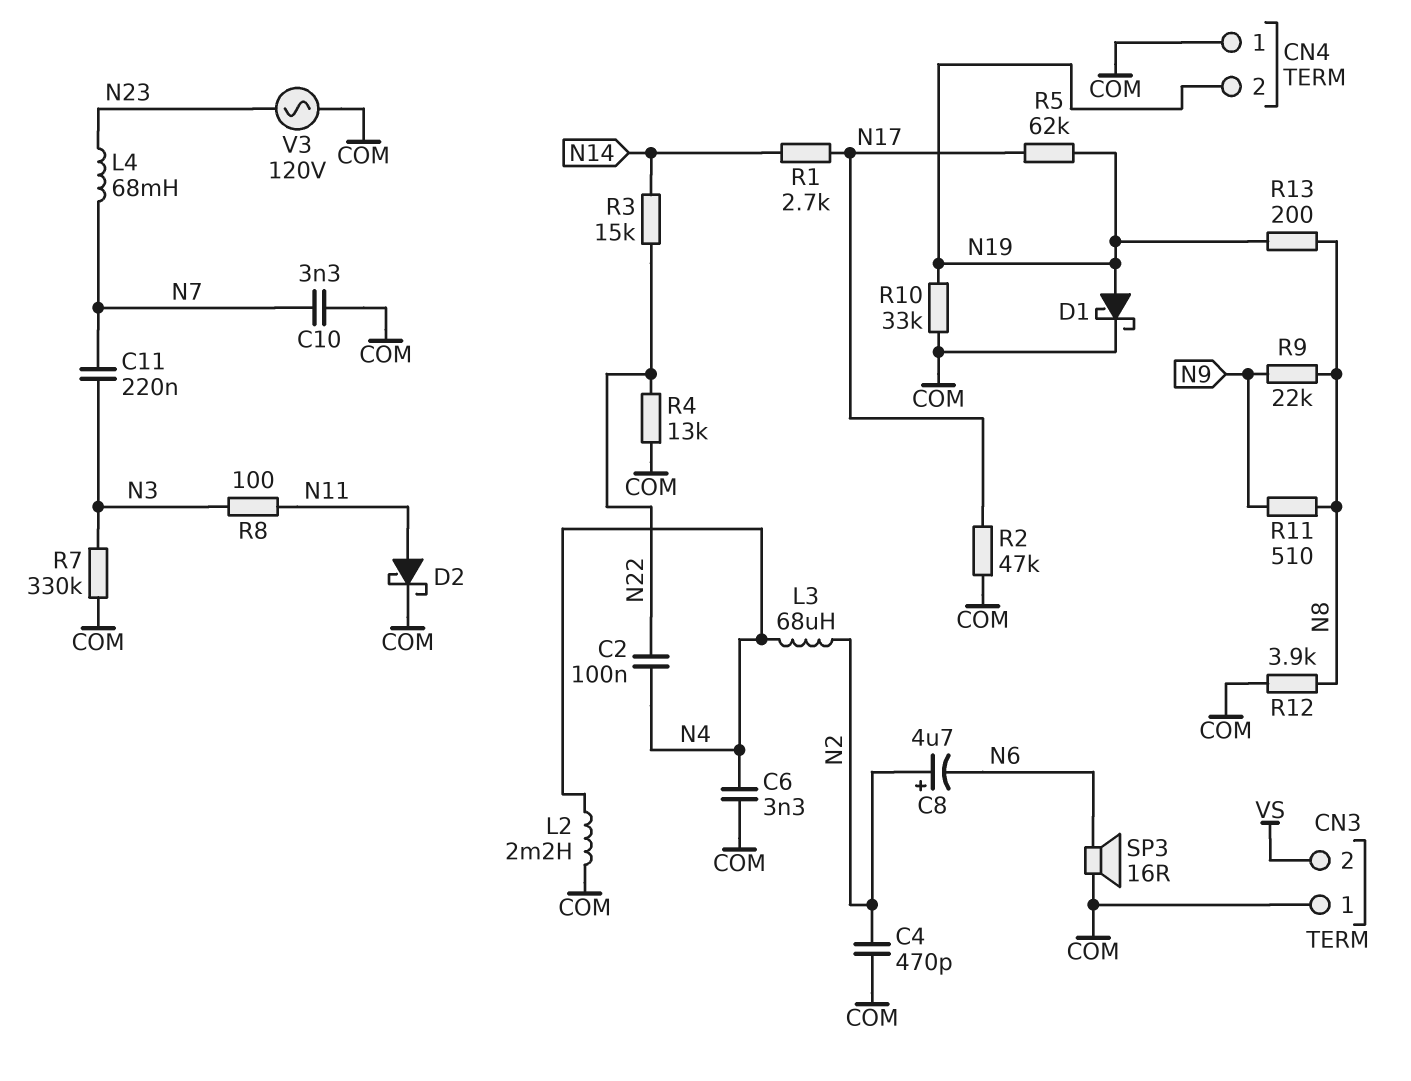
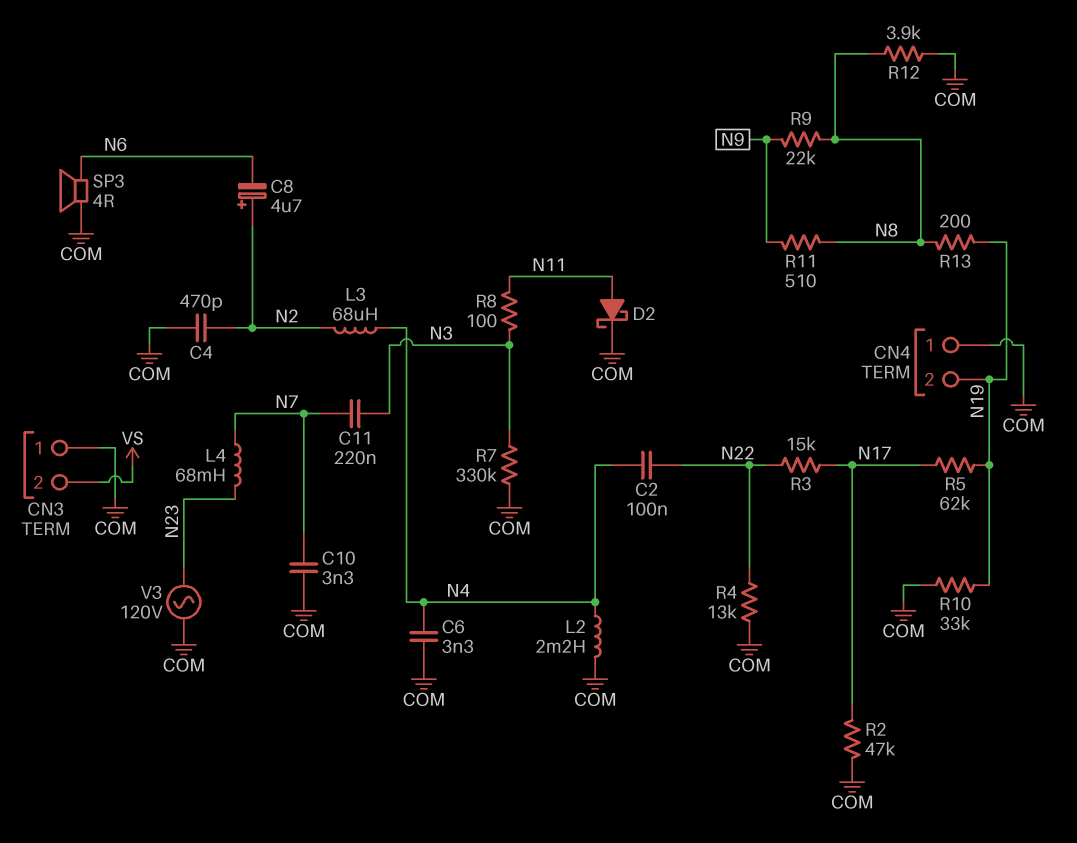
D1: schottky (A N19, K COM) -> none
R1: 2.7k (N14, N17) -> none
R3: 15k (N14, N22) -> 15k (N17, N22)
SP3: speaker 16R (COM, N6) -> speaker 4R (COM, N6)

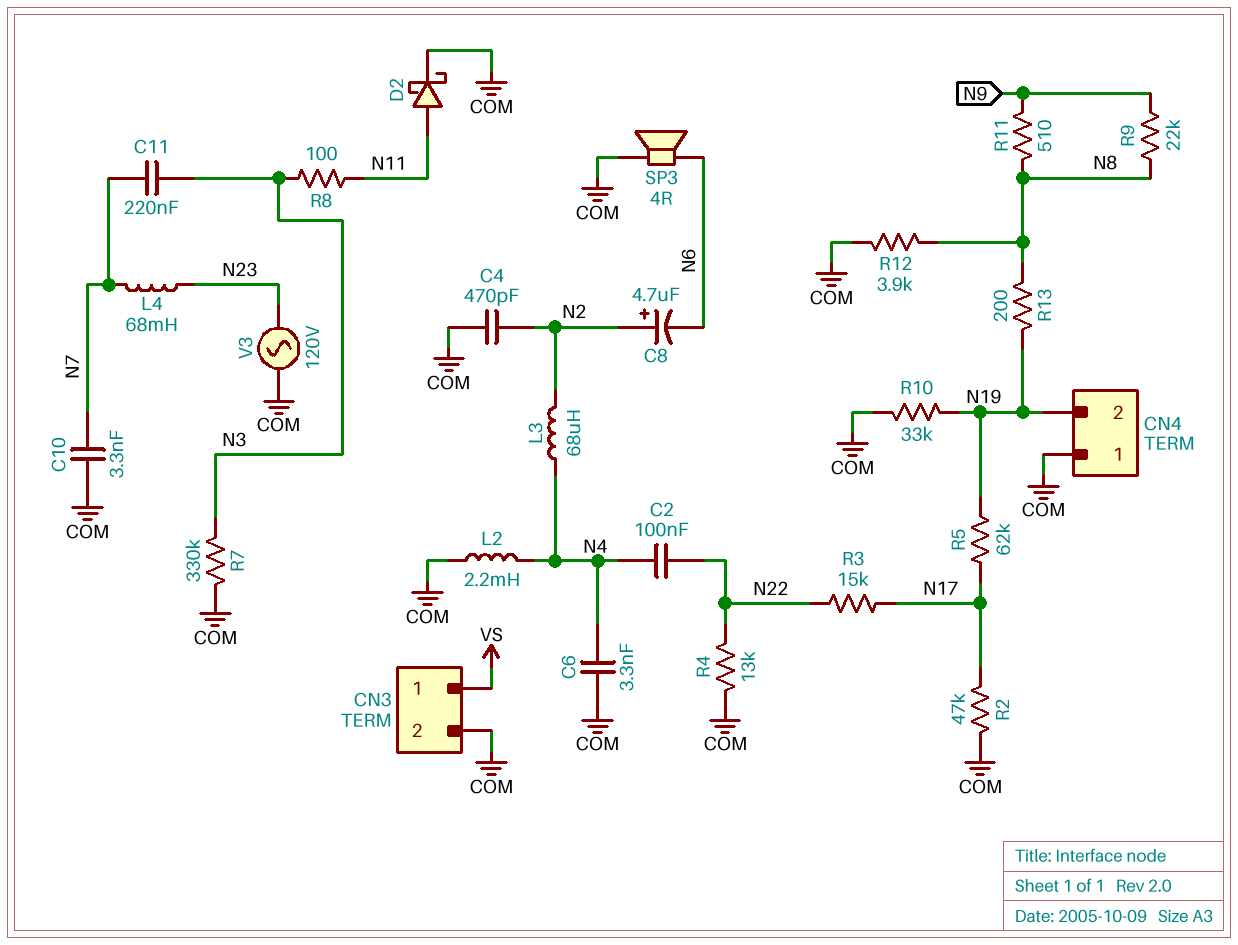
CN3 pin 1: COM -> VS
CN3 pin 2: VS -> COM

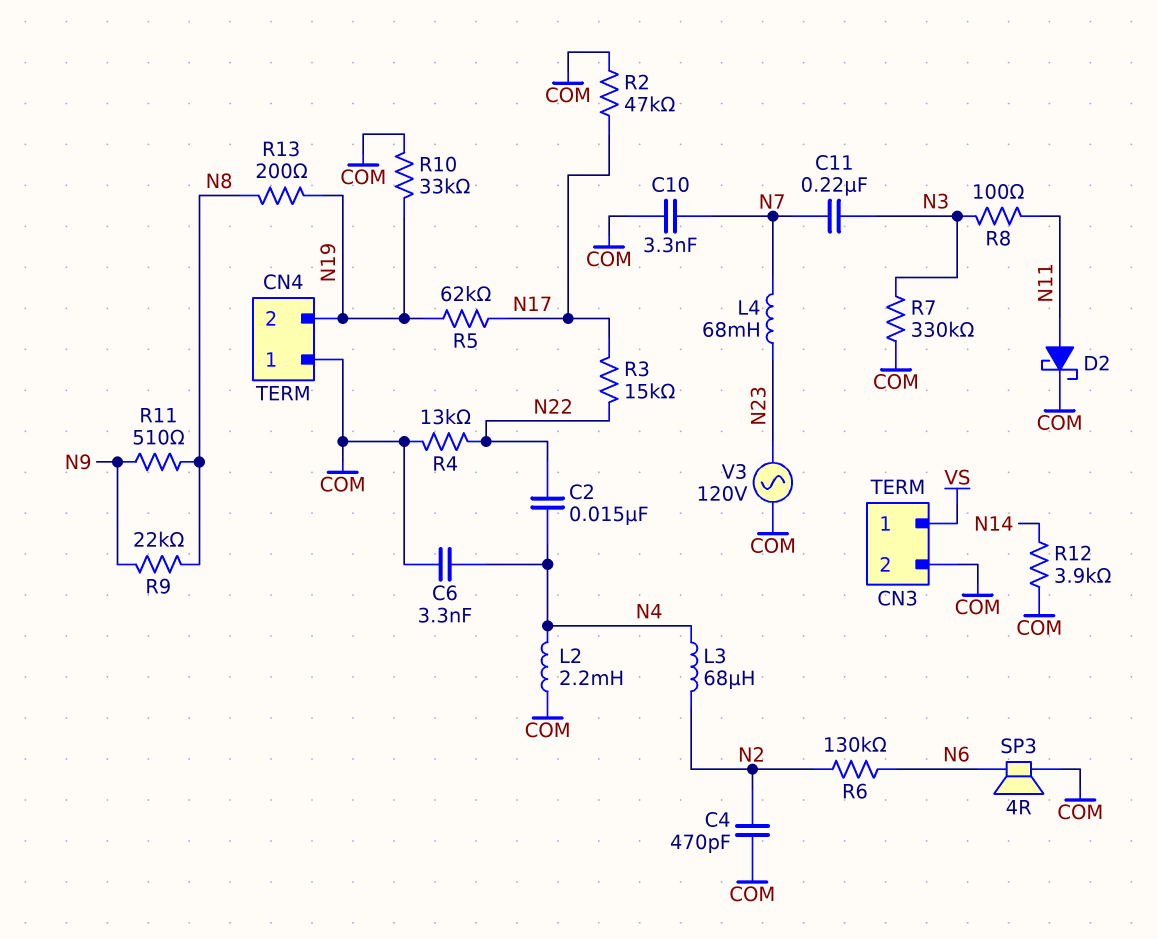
C2: 100nF (N4, N22) -> 15nF (N4, N22)
C8: 4.7uF (plus N2, minus N6) -> none
R6: none -> 130k (N2, N6)
R12: 3.9k (COM, N8) -> 3.9k (COM, N14)

